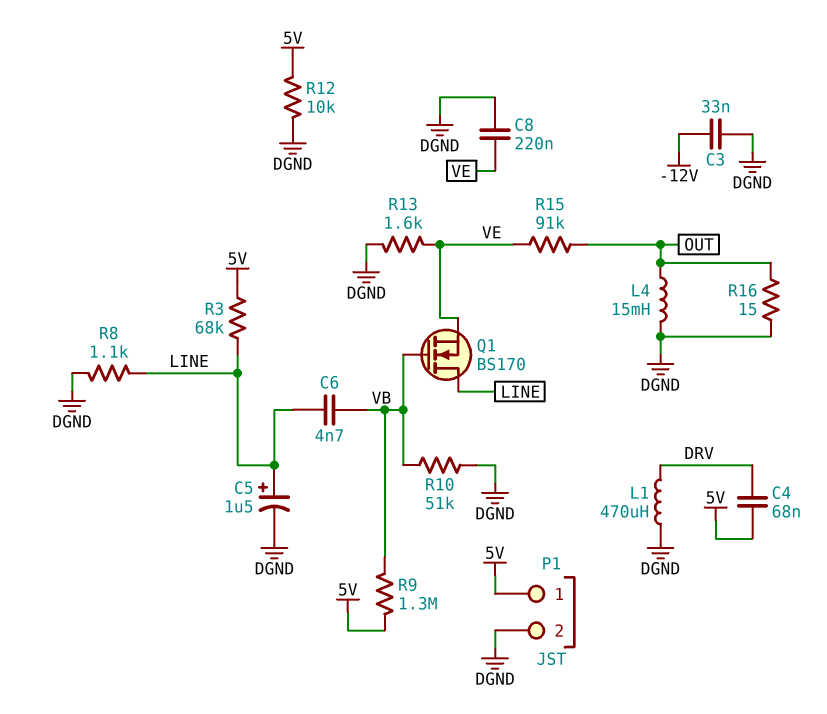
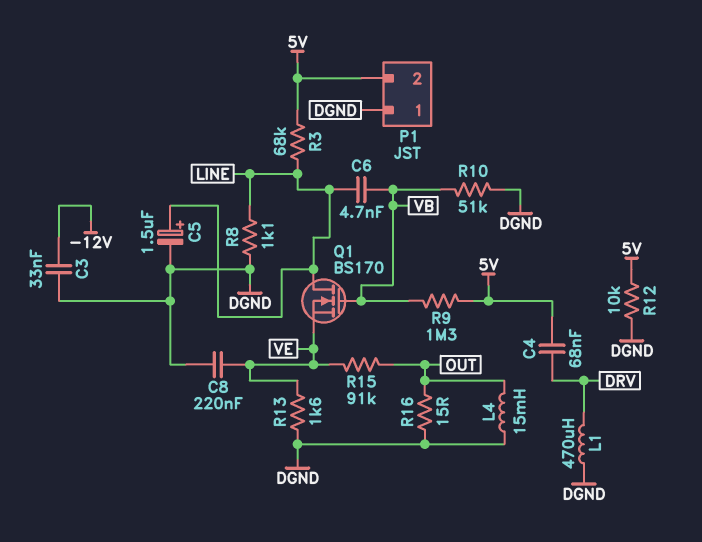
P1 pin 1: 5V -> DGND
P1 pin 2: DGND -> 5V

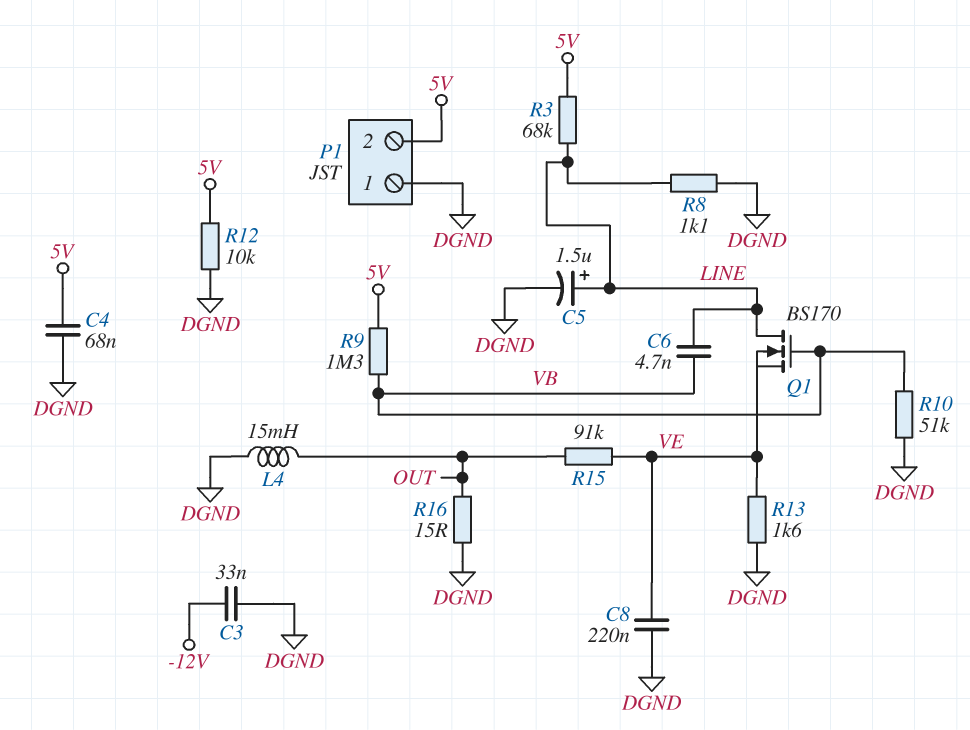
C4: 68nF (5V, DRV) -> 68nF (5V, DGND)
L1: 470uH (DGND, DRV) -> none

